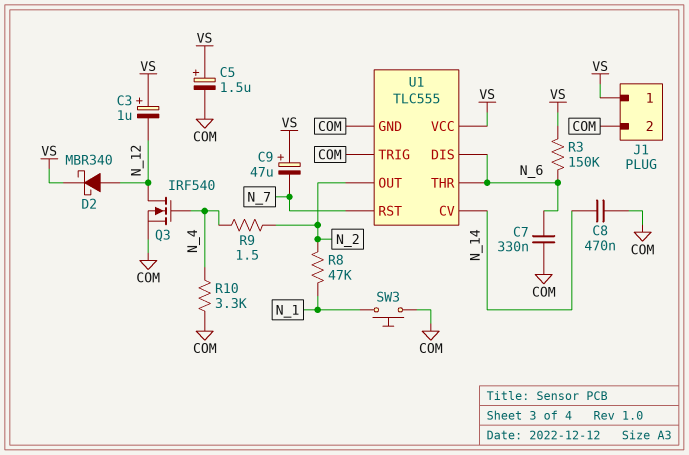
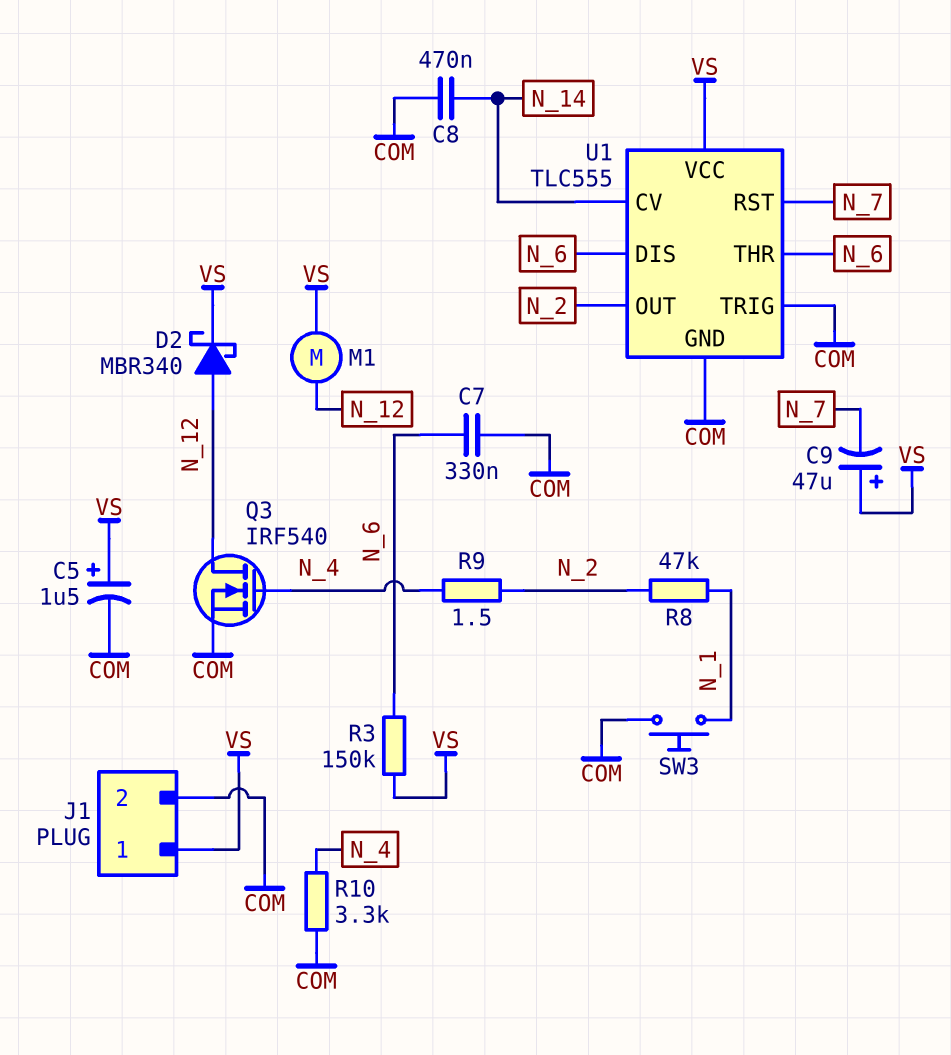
C3: 1uF (plus VS, minus N_12) -> none
M1: none -> motor (N_12, VS)

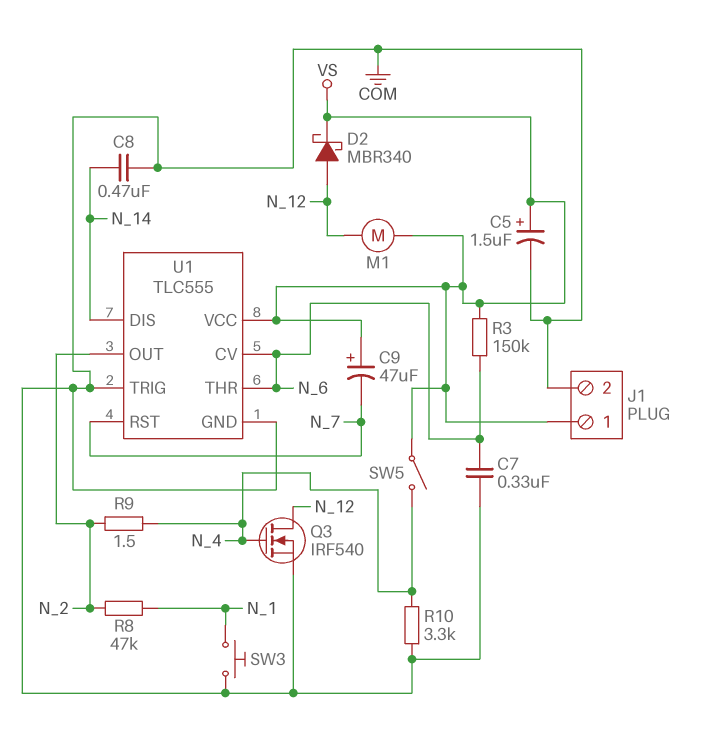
SW5: none -> switch (N_4, VS)
U1 pin CV: N_14 -> N_6
U1 pin DIS: N_6 -> N_14

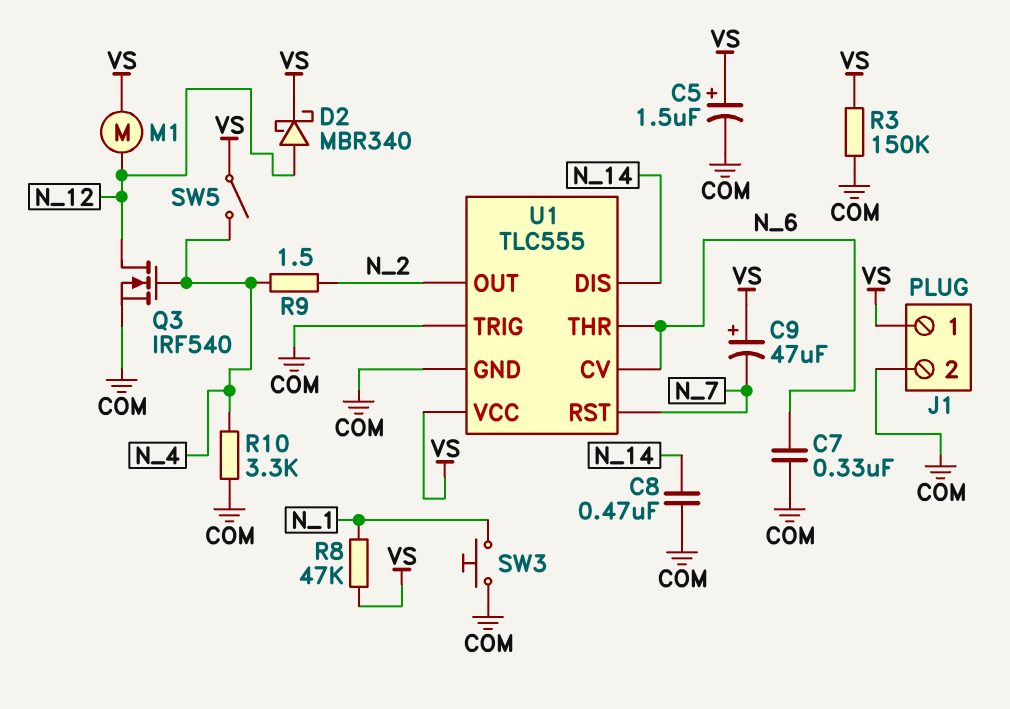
R3: 150k (N_6, VS) -> 150k (COM, VS)
R8: 47k (N_1, N_2) -> 47k (N_1, VS)

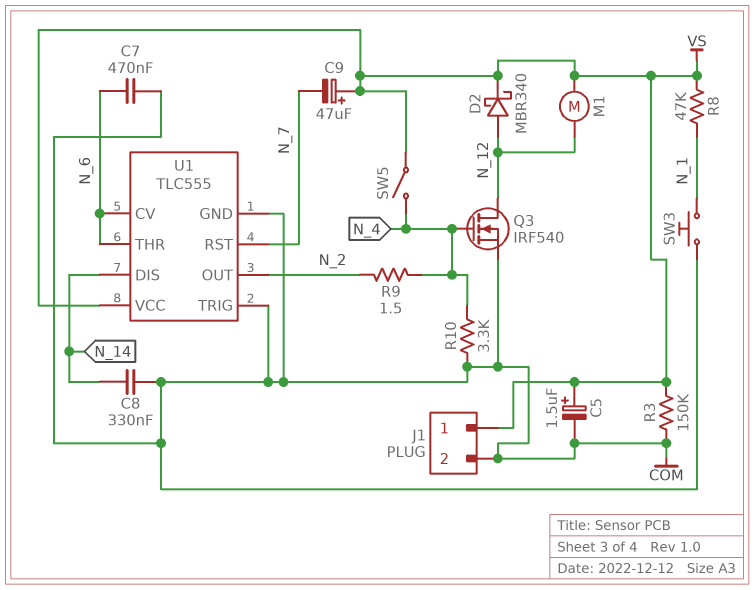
C7: 330nF (COM, N_6) -> 470nF (COM, N_6)
C8: 470nF (COM, N_14) -> 330nF (COM, N_14)

